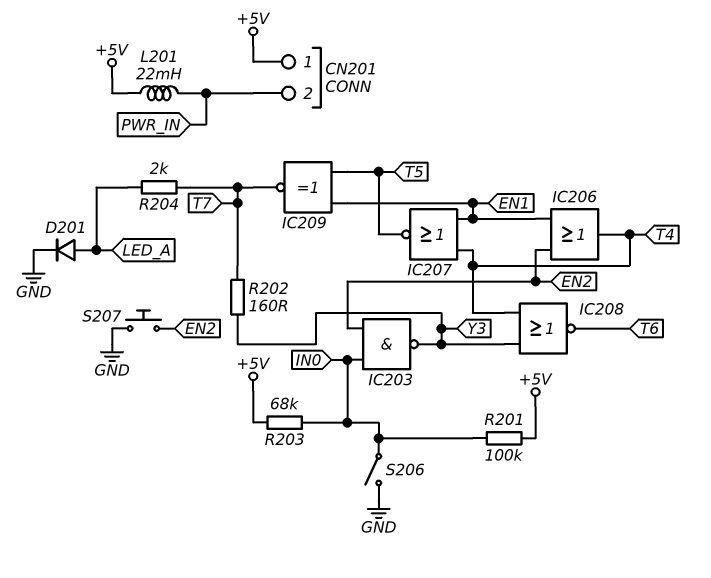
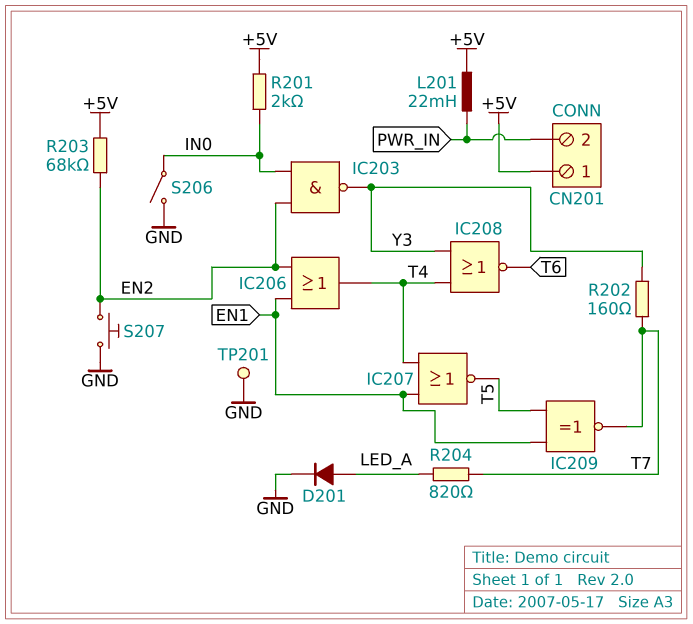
R201: 100k (+5V, IN0) -> 2k (+5V, IN0)
R203: 68k (+5V, IN0) -> 68k (+5V, EN2)
R204: 2k (LED_A, T7) -> 820 (LED_A, T7)
TP201: none -> test point (GND)

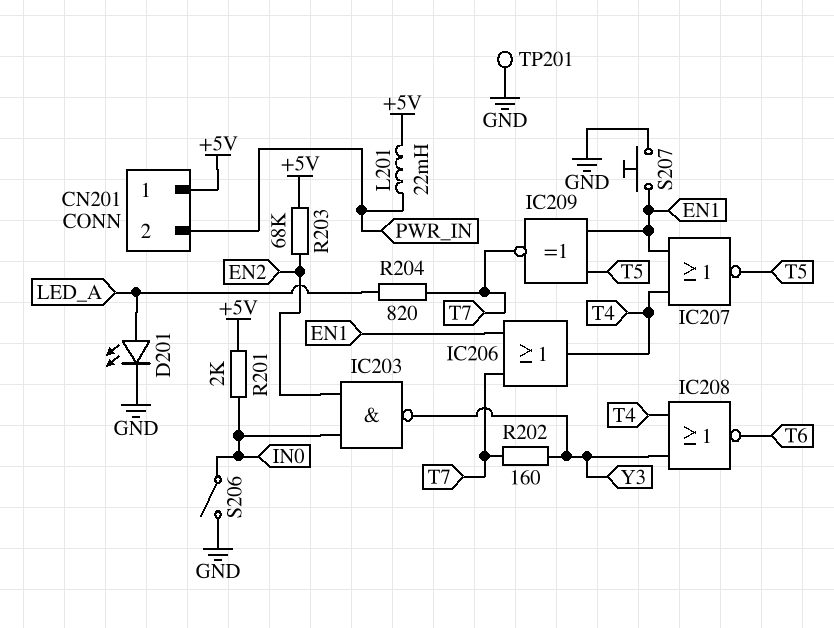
D201: diode (A LED_A, K GND) -> LED (A LED_A, K GND)
IC206: OR (in EN1, in EN2, out T4) -> OR (in EN1, in T7, out T4)
S207: button (EN2, GND) -> button (EN1, GND)

